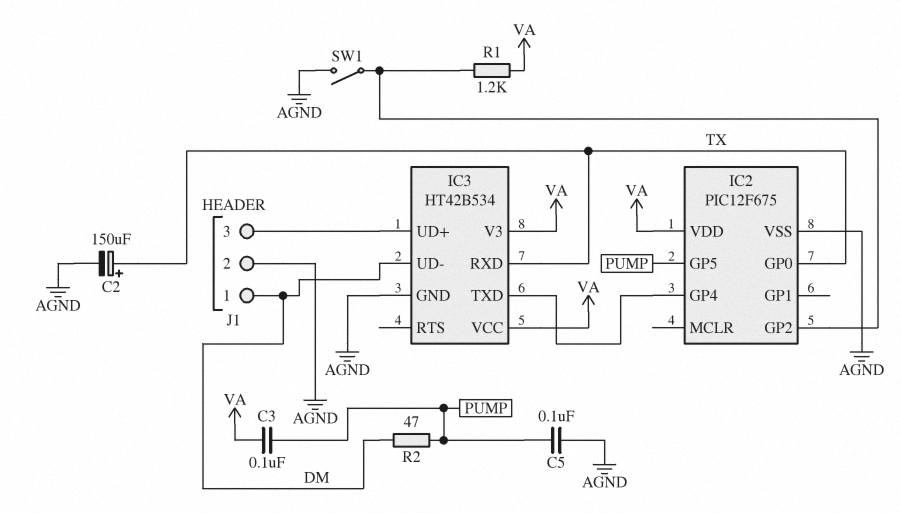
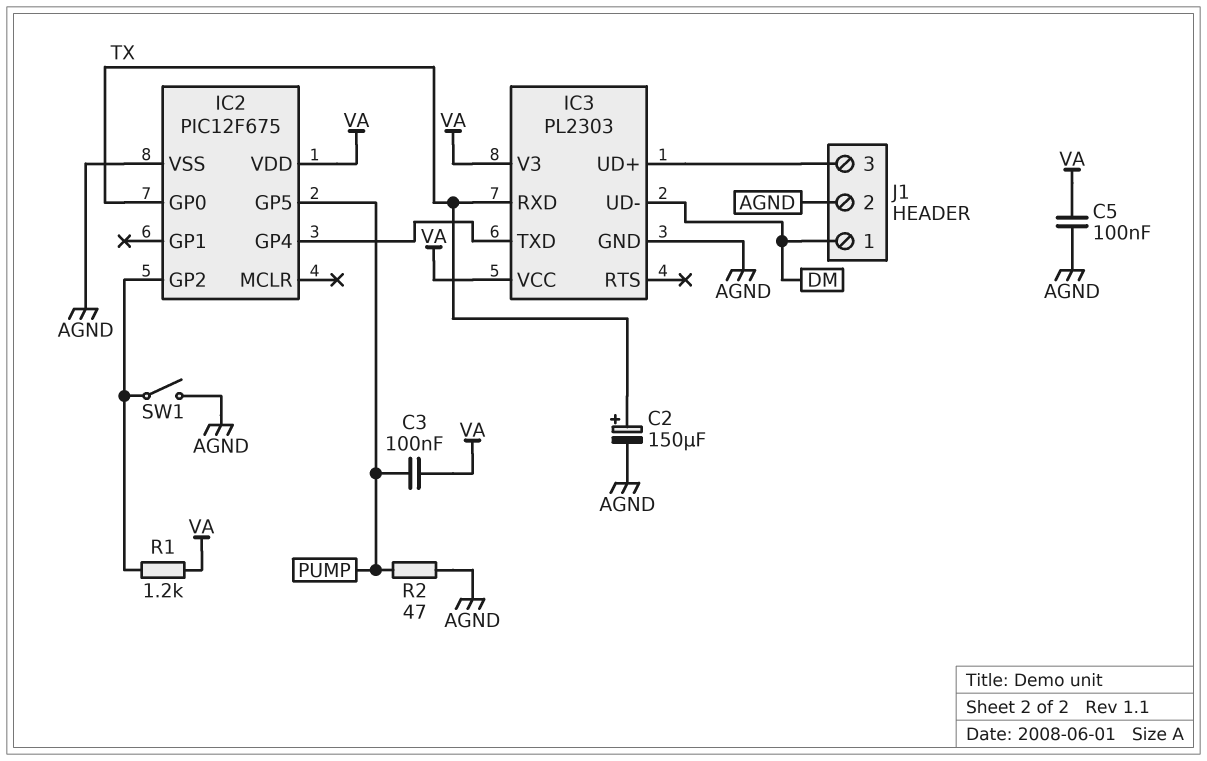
C5: 100nF (AGND, PUMP) -> 100nF (AGND, VA)
IC3: HT42B534 -> PL2303
R2: 47 (DM, PUMP) -> 47 (AGND, PUMP)

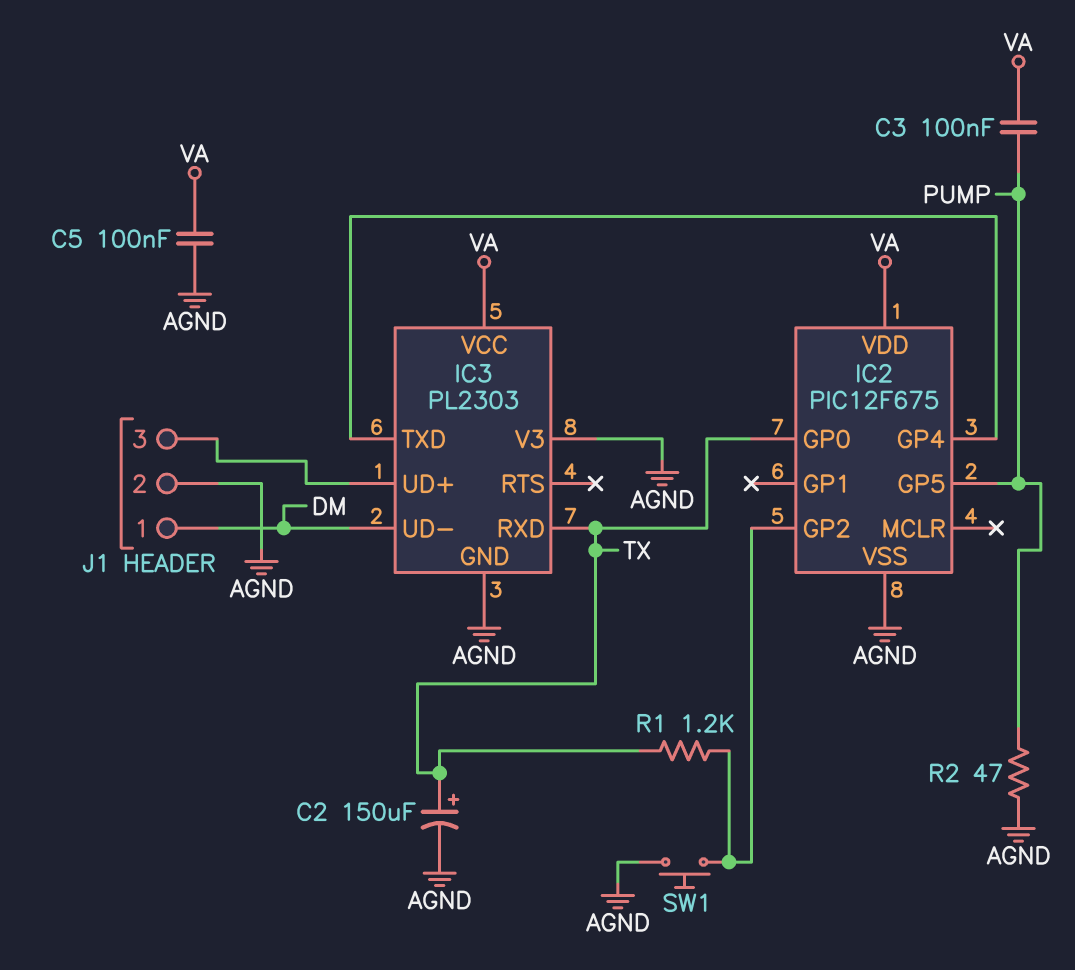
IC3 pin V3: VA -> AGND
R1: 1.2k (IC2/GP2, VA) -> 1.2k (IC2/GP2, TX)
SW1: switch (AGND, IC2/GP2) -> button (AGND, IC2/GP2)

